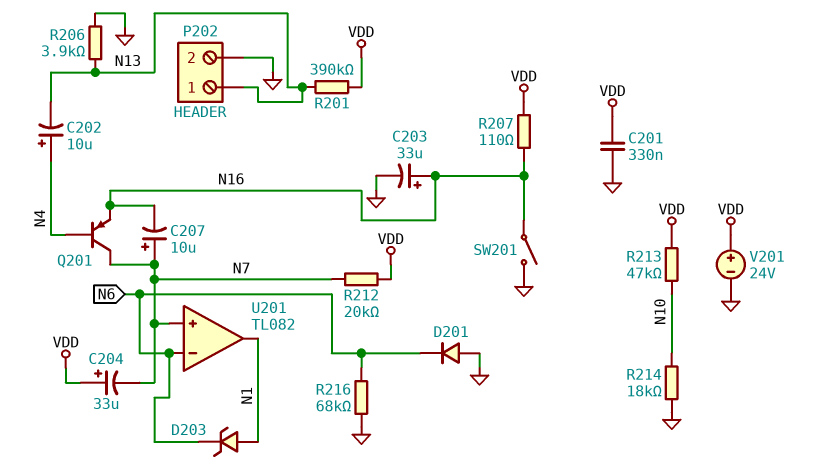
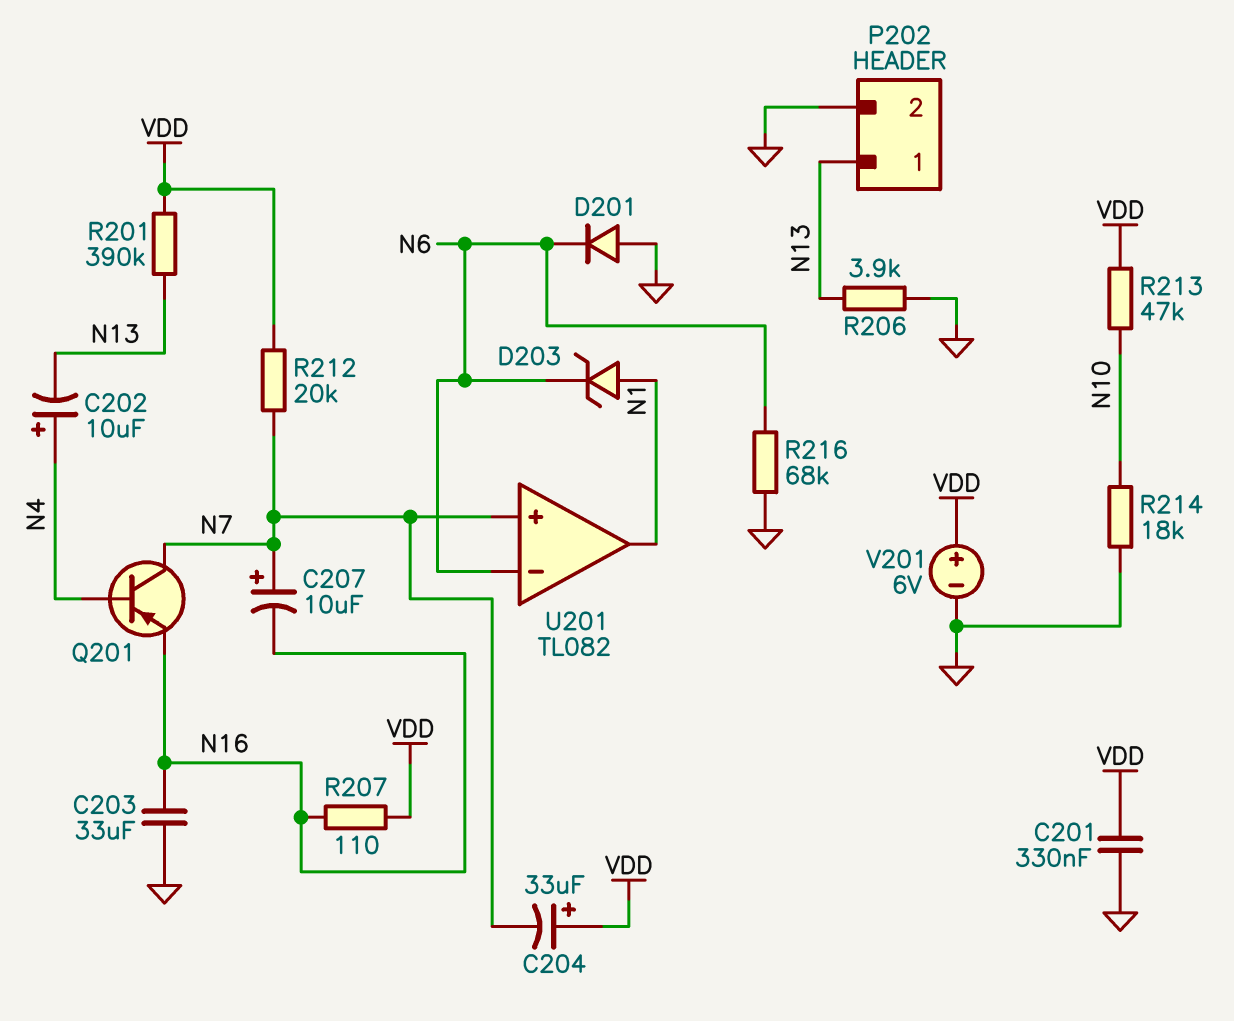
C203: 33uF (plus N16, minus GND) -> 33uF (GND, N16)
SW201: switch (GND, N16) -> none
V201: 24V (plus VDD, minus GND) -> 6V (plus VDD, minus GND)

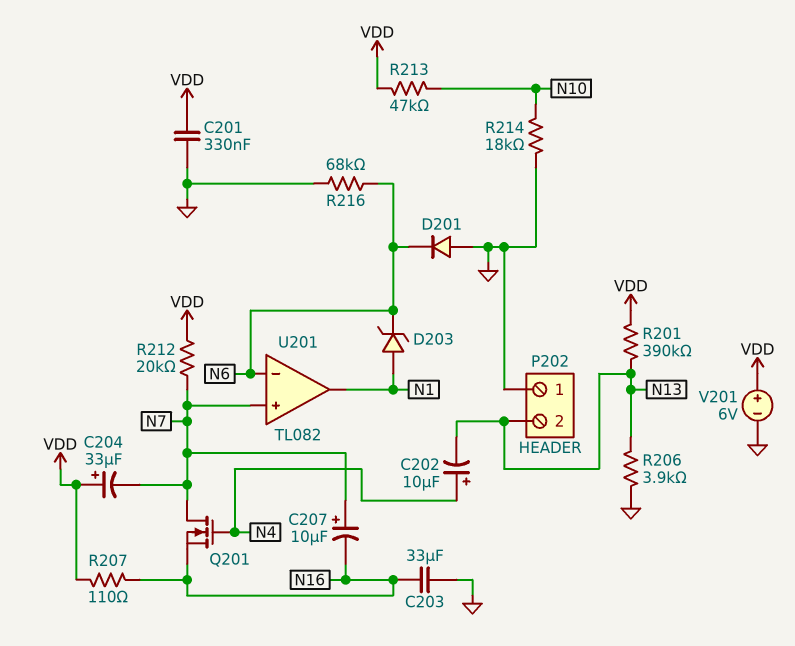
P202 pin 1: N13 -> GND
P202 pin 2: GND -> N13
Q201: PNP (B N4, C N7, E N16) -> NMOS (G N4, D N7, S N16)

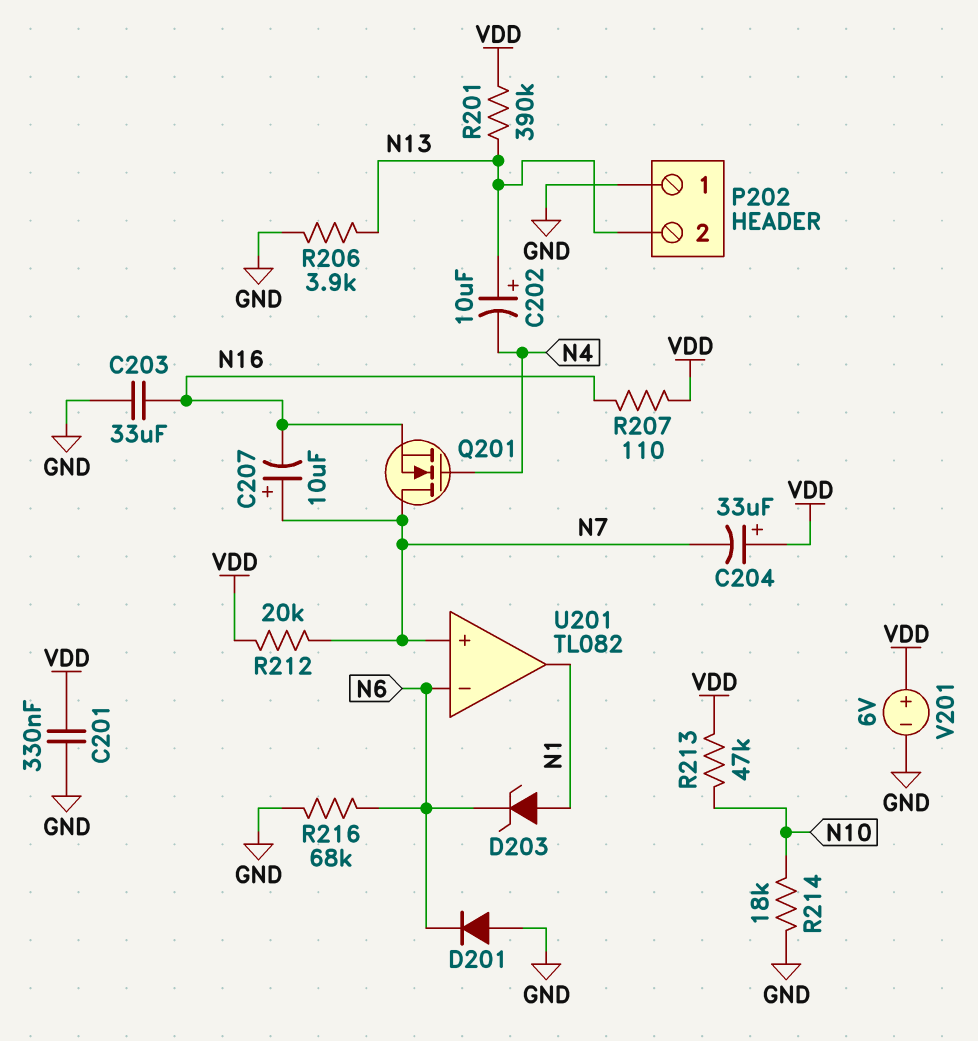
C202: 10uF (plus N4, minus N13) -> 10uF (plus N13, minus N4)

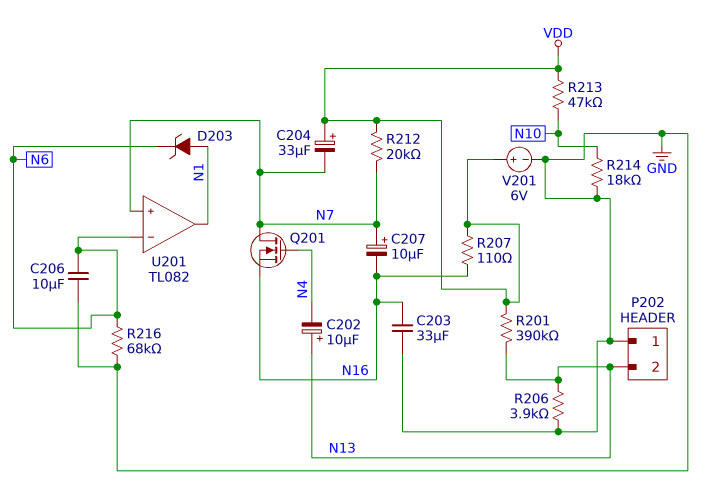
C201: 330nF (GND, VDD) -> none
C206: none -> 10uF (GND, N6)
D201: diode (A GND, K N6) -> none

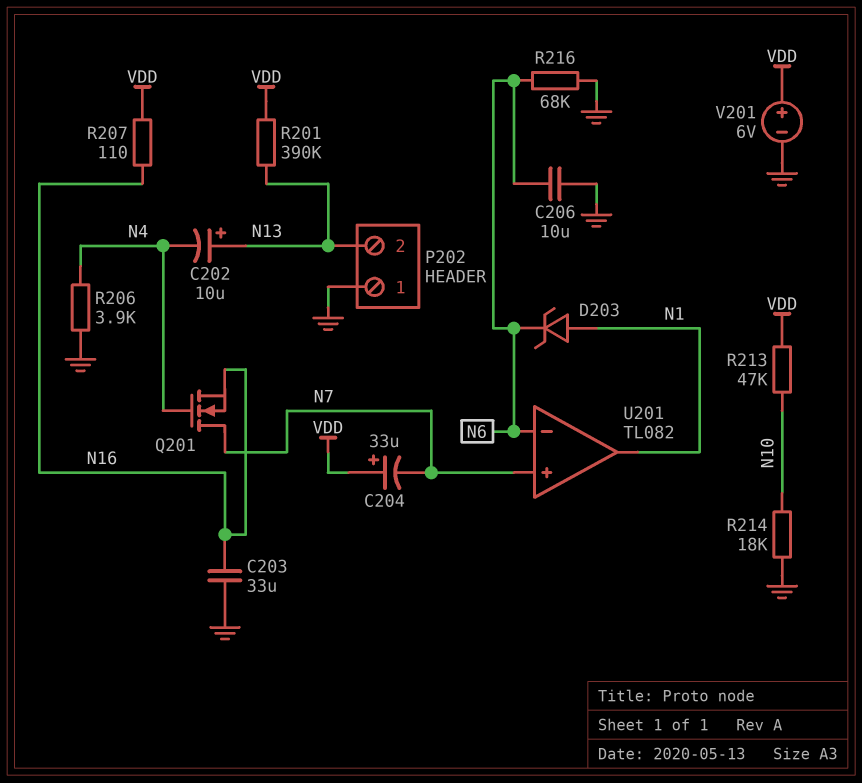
C207: 10uF (plus N7, minus N16) -> none
R206: 3.9k (GND, N13) -> 3.9k (GND, N4)
R212: 20k (N7, VDD) -> none

